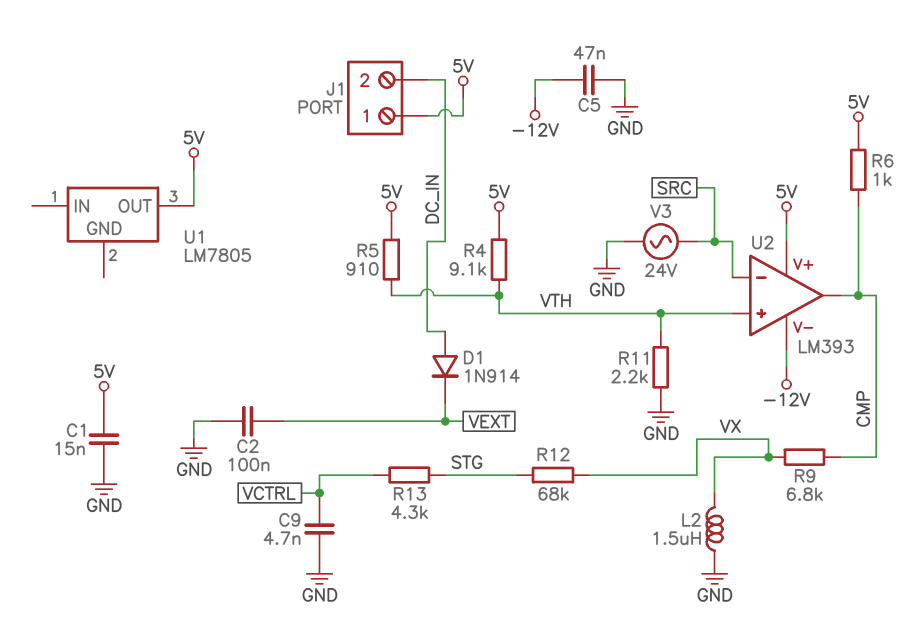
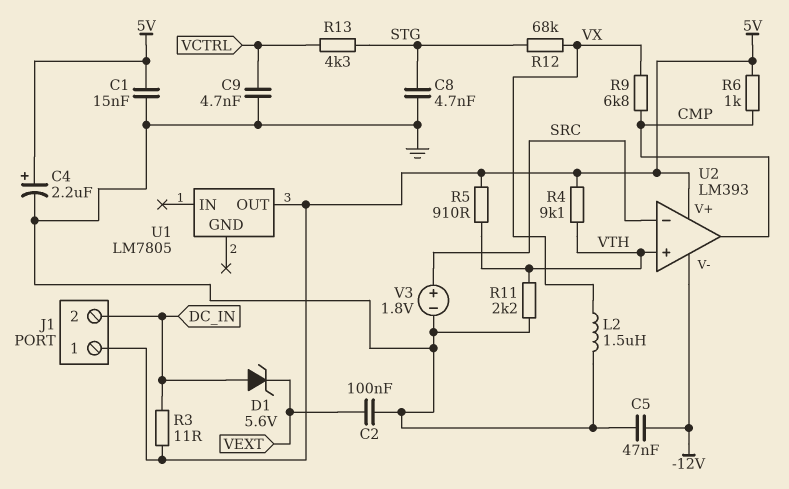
C4: none -> 2.2uF (plus 5V, minus GND)
C8: none -> 4.7nF (GND, STG)
D1: diode 1N914 (A DC_IN, K VEXT) -> zener 5.6V (A DC_IN, K VEXT)
R3: none -> 11 (5V, DC_IN)
V3: AC 24V (GND, SRC) -> 1.8V (plus SRC, minus GND)

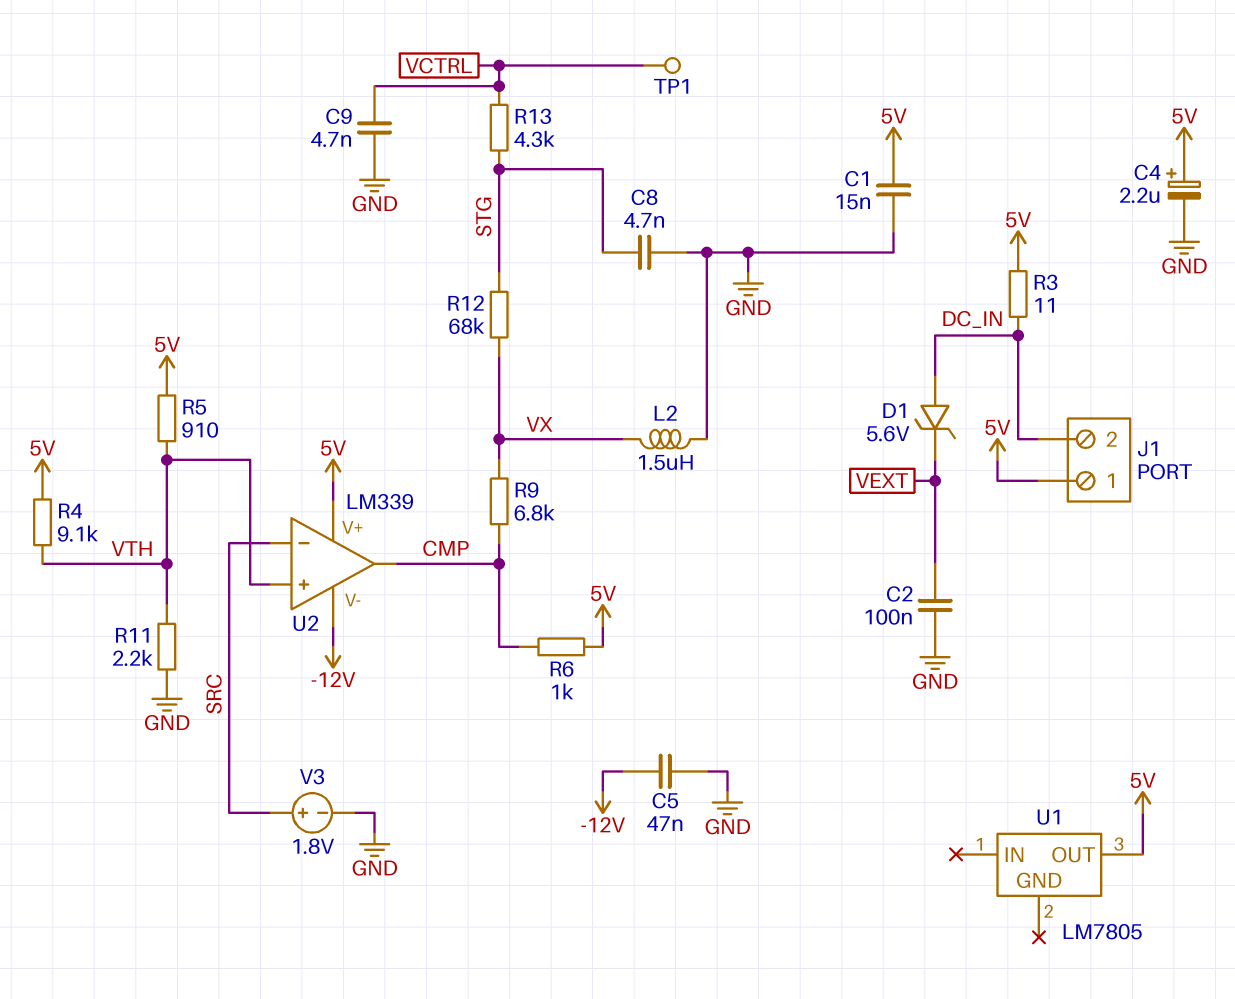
TP1: none -> test point (VCTRL)
U2: LM393 -> LM339

